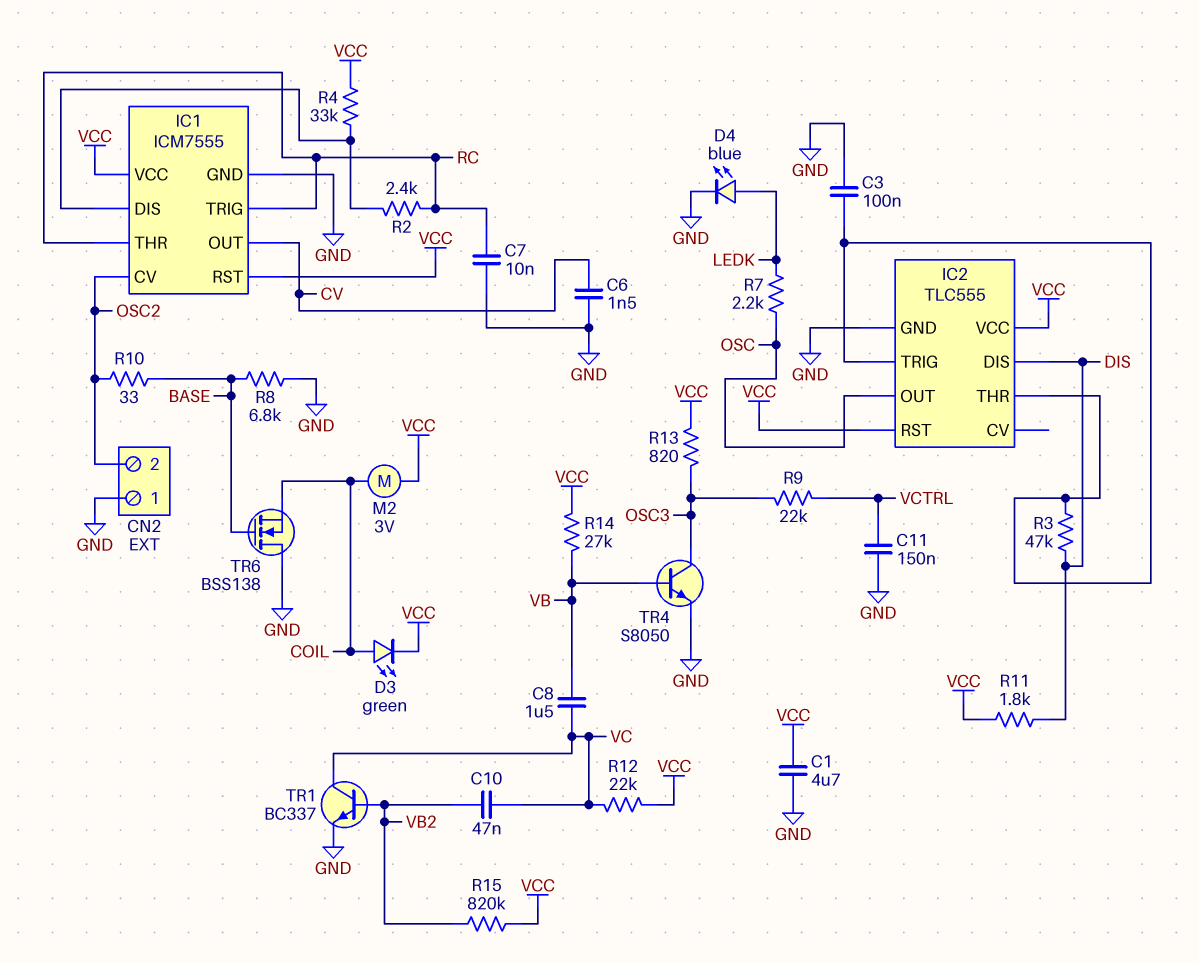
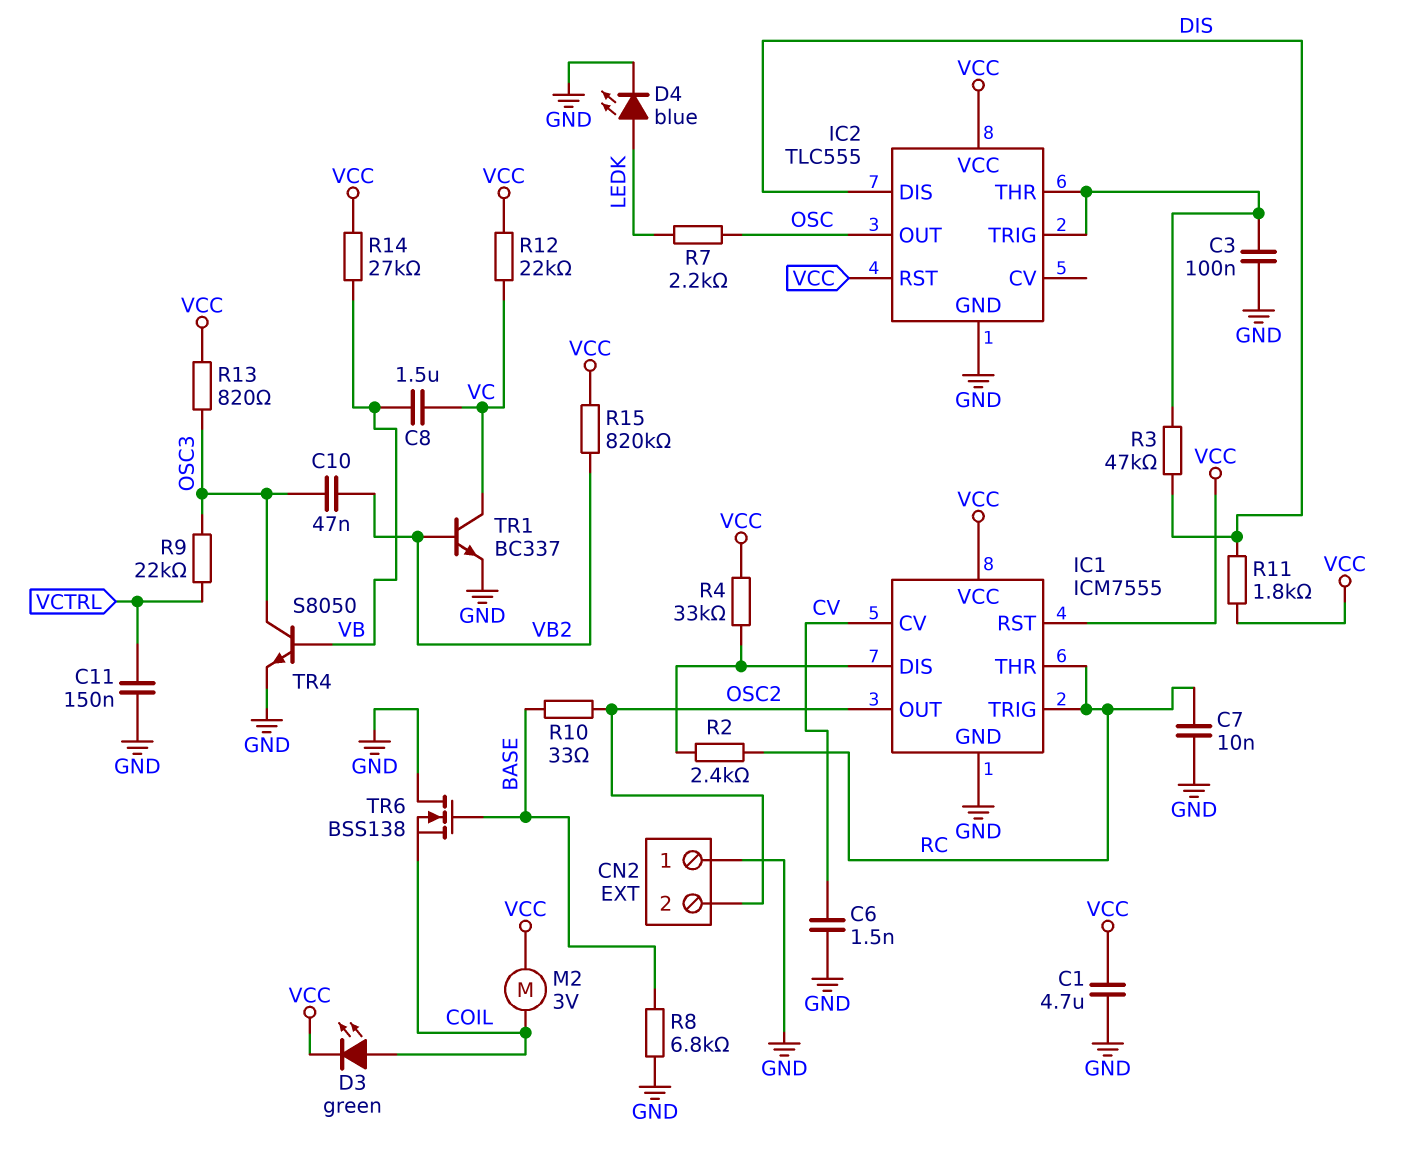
C10: 47nF (VB2, VC) -> 47nF (OSC3, VB2)
IC1 pin CV: OSC2 -> CV
IC1 pin OUT: CV -> OSC2

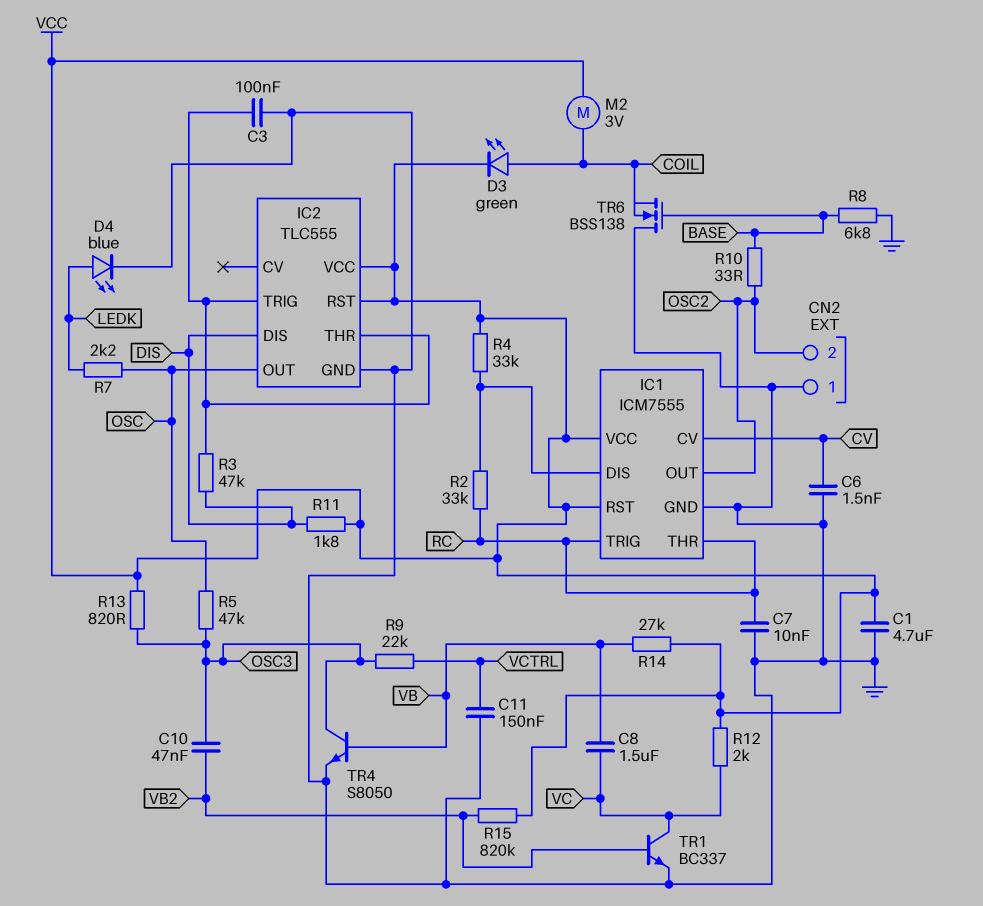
R2: 2.4k (IC1/DIS, RC) -> 33k (IC1/DIS, RC)
R5: none -> 47k (OSC, OSC3)
R12: 22k (VC, VCC) -> 2k (VC, VCC)

